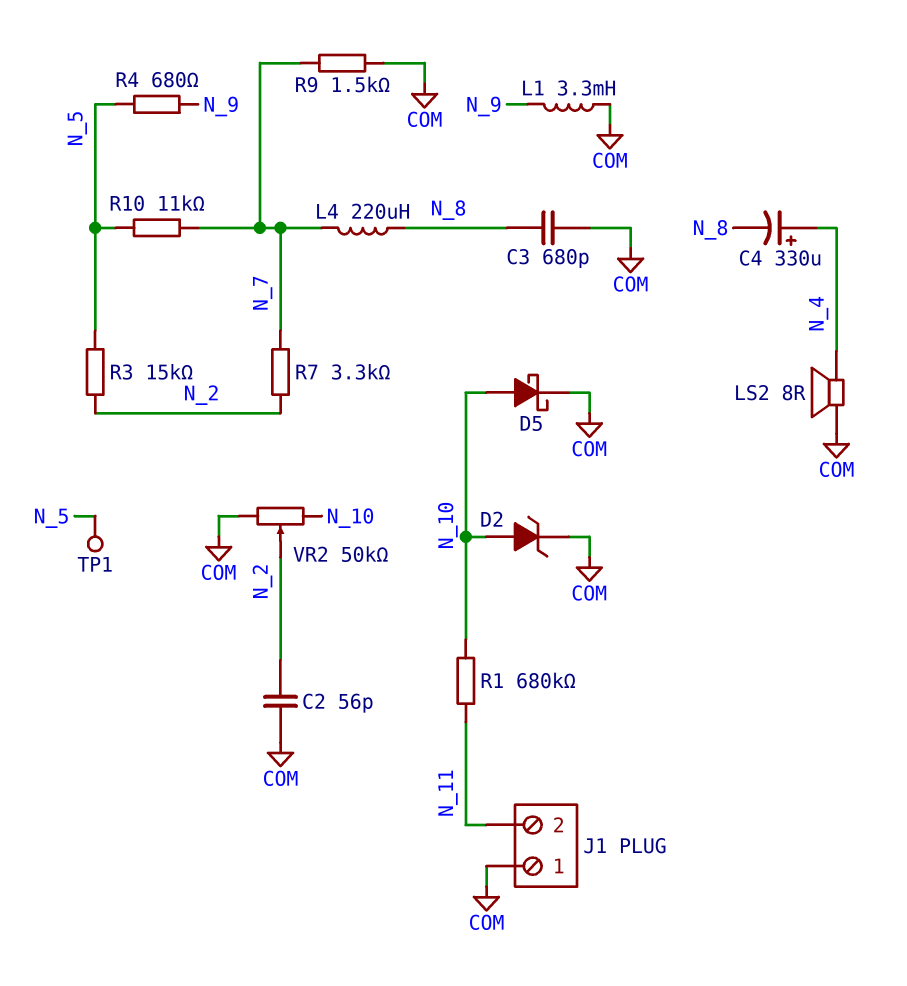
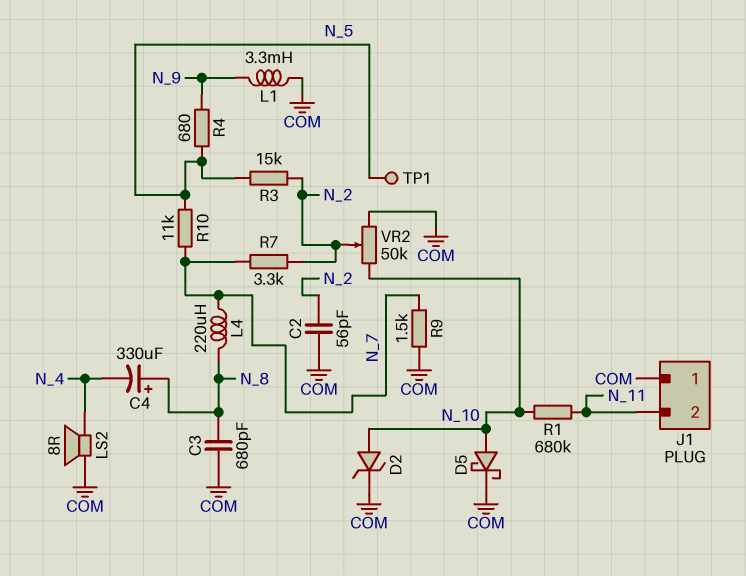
C4: 330uF (plus N_4, minus N_8) -> 330uF (plus N_8, minus N_4)

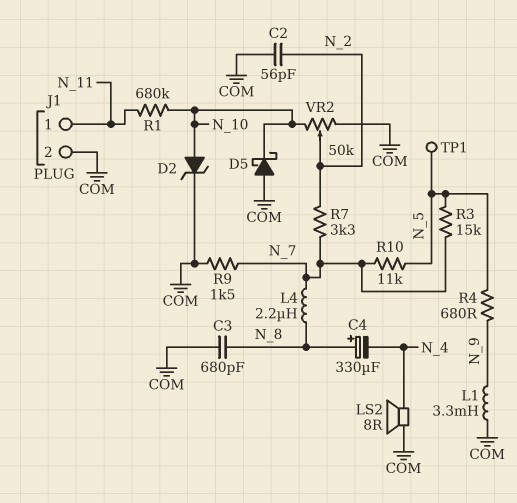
D5: schottky (A N_10, K COM) -> schottky (A COM, K N_10)
J1 pin 1: COM -> N_11
J1 pin 2: N_11 -> COM
L4: 220uH (N_7, N_8) -> 2.2uH (N_7, N_8)
R3: 15k (N_2, N_5) -> 15k (N_5, N_7)

